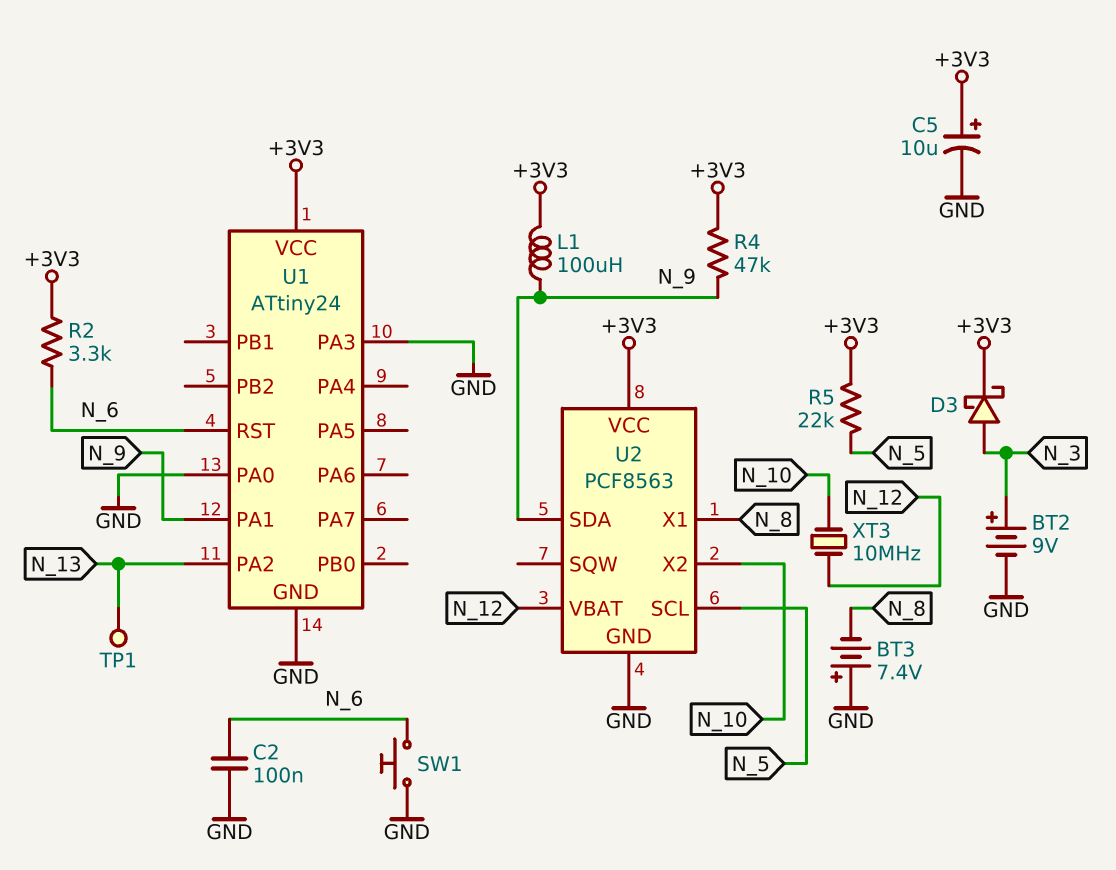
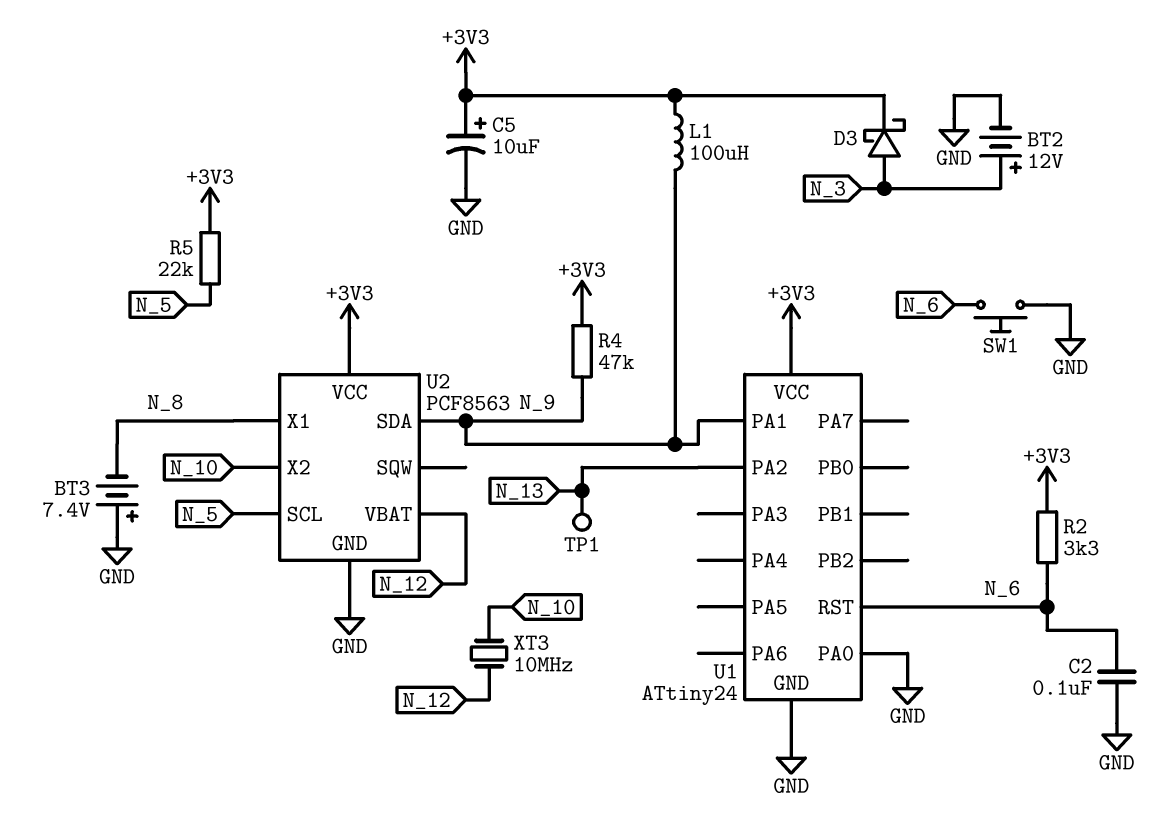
BT2: 9V (plus N_3, minus GND) -> 12V (plus N_3, minus GND)
U1 pin PA3: GND -> none

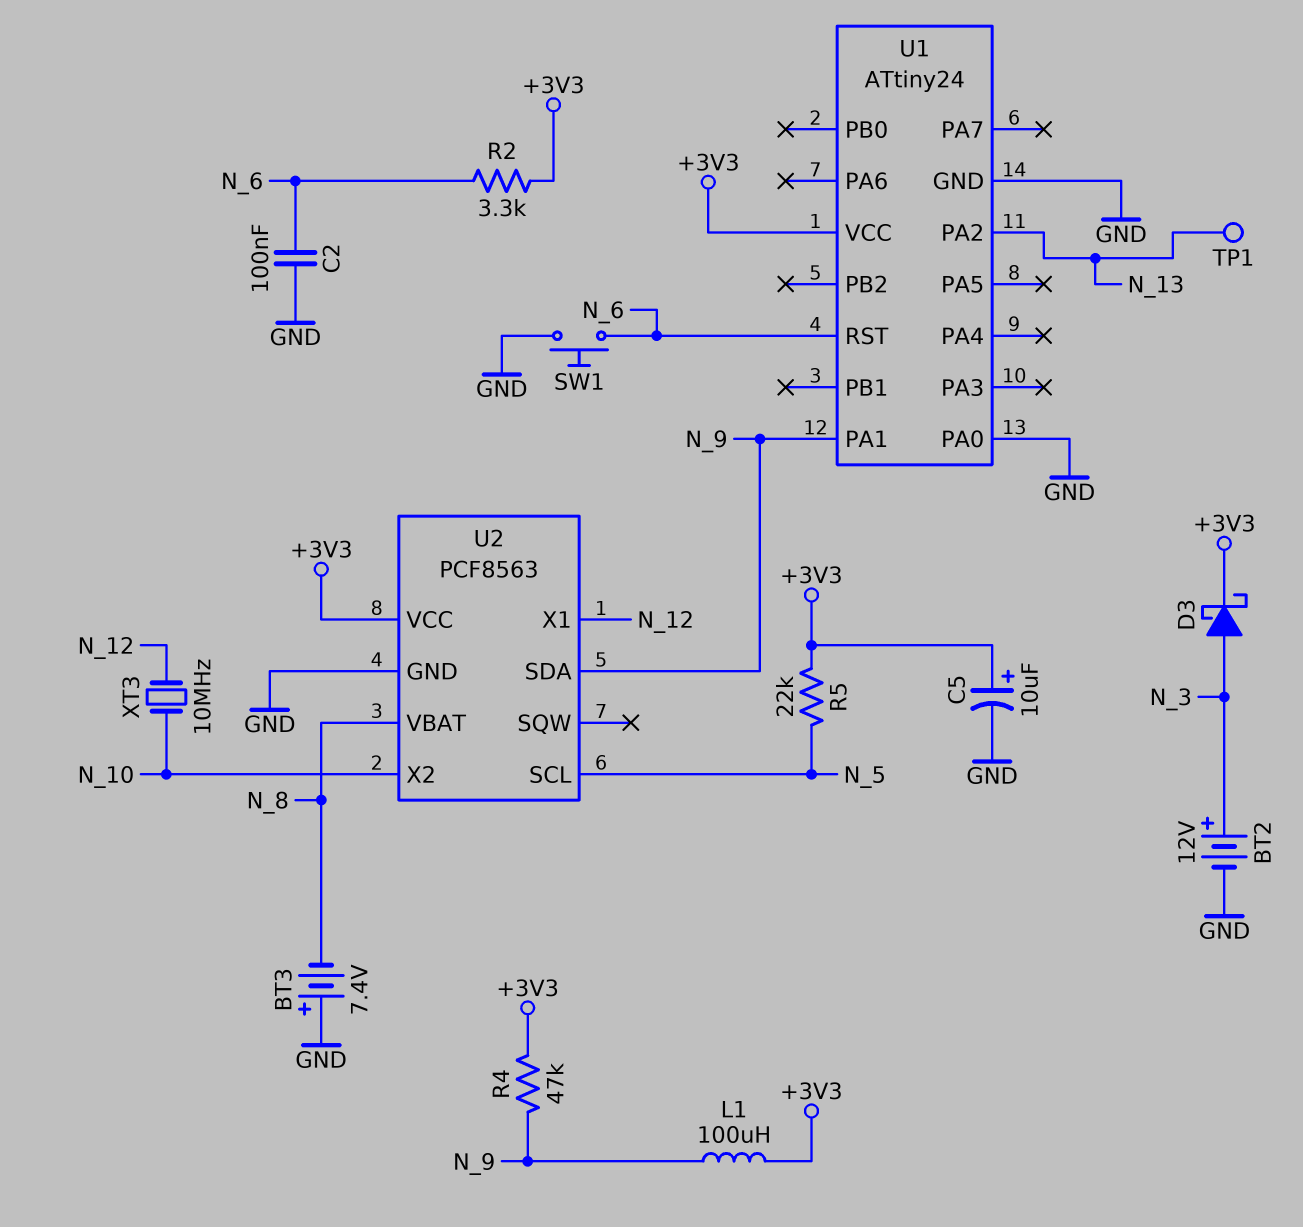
U2 pin VBAT: N_12 -> N_8
U2 pin X1: N_8 -> N_12

